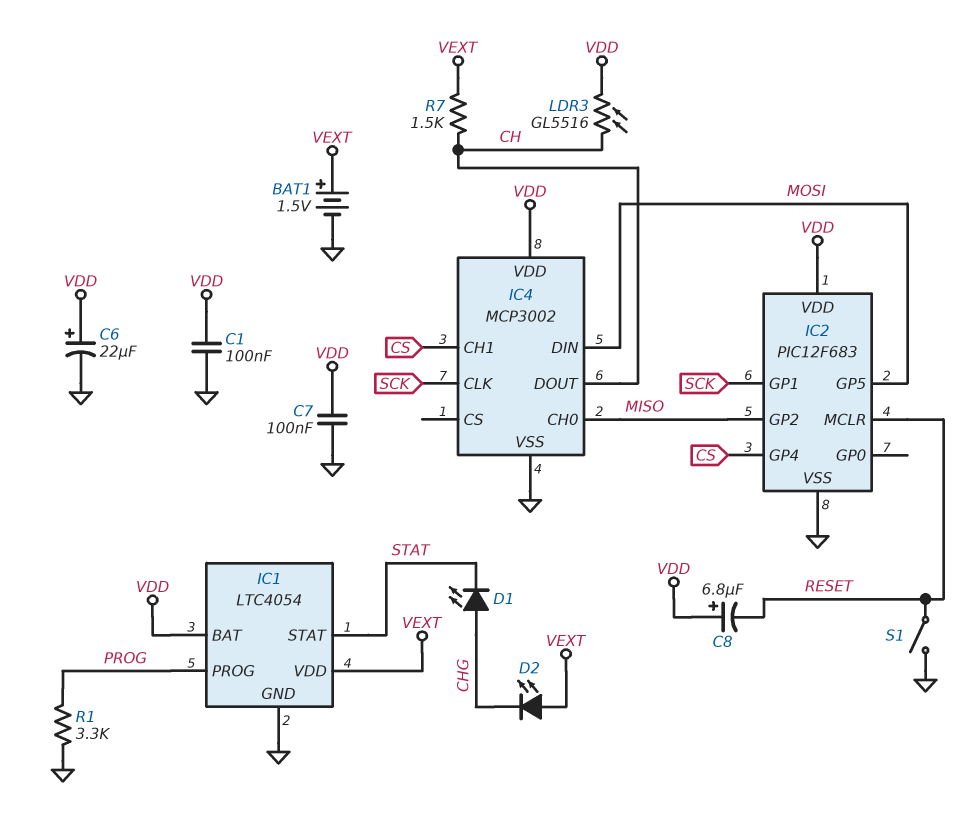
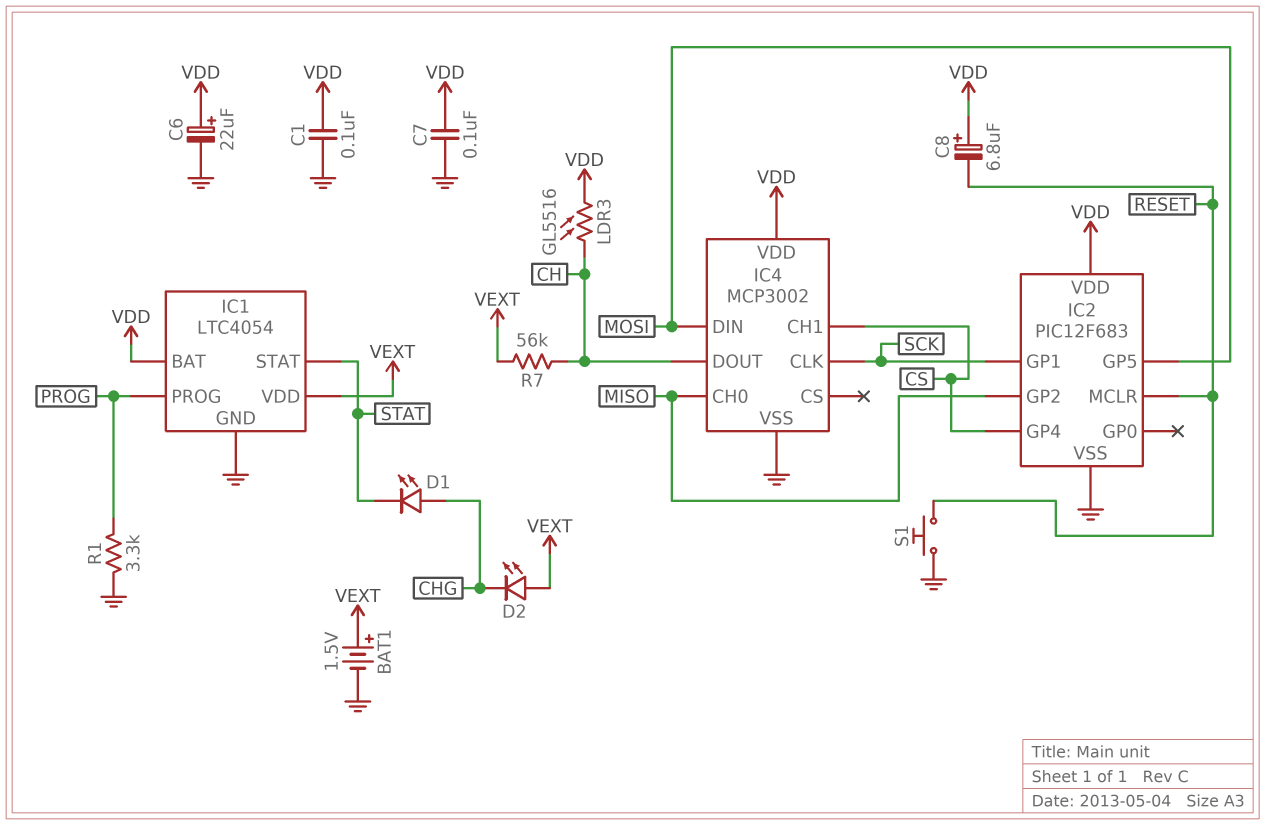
R7: 1.5k (CH, VEXT) -> 56k (CH, VEXT)
S1: switch (GND, RESET) -> button (GND, RESET)

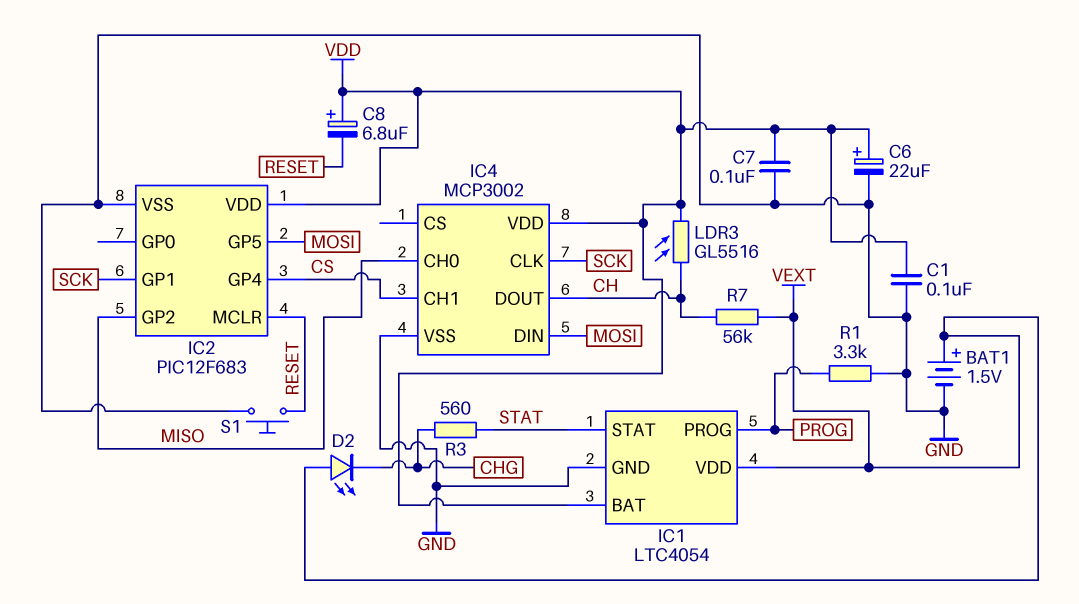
D1: LED (A CHG, K STAT) -> none
R3: none -> 560 (CHG, STAT)

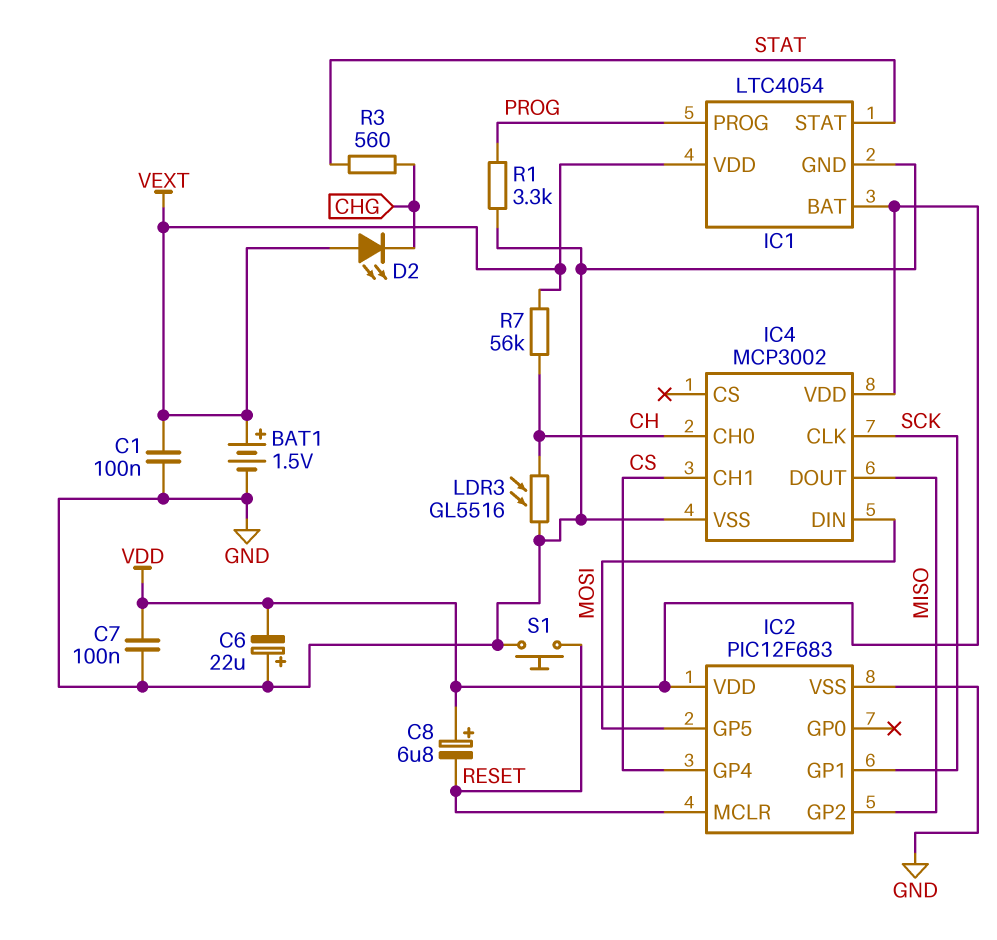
C1: 100nF (GND, VDD) -> 100nF (GND, VEXT)
C6: 22uF (plus VDD, minus GND) -> 22uF (plus GND, minus VDD)
IC4 pin CH0: MISO -> CH
IC4 pin DOUT: CH -> MISO
LDR3: GL5516 (CH, VDD) -> GL5516 (CH, GND)

